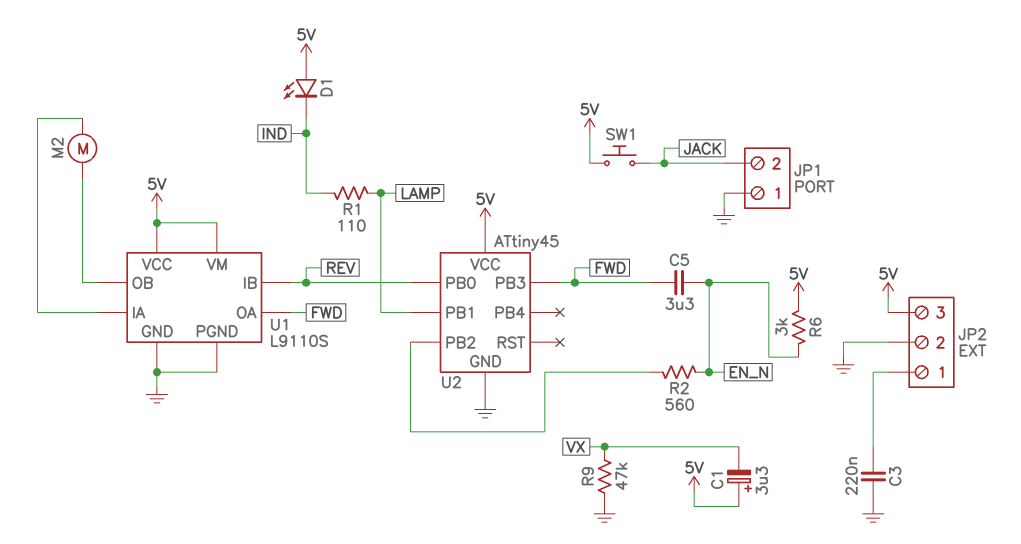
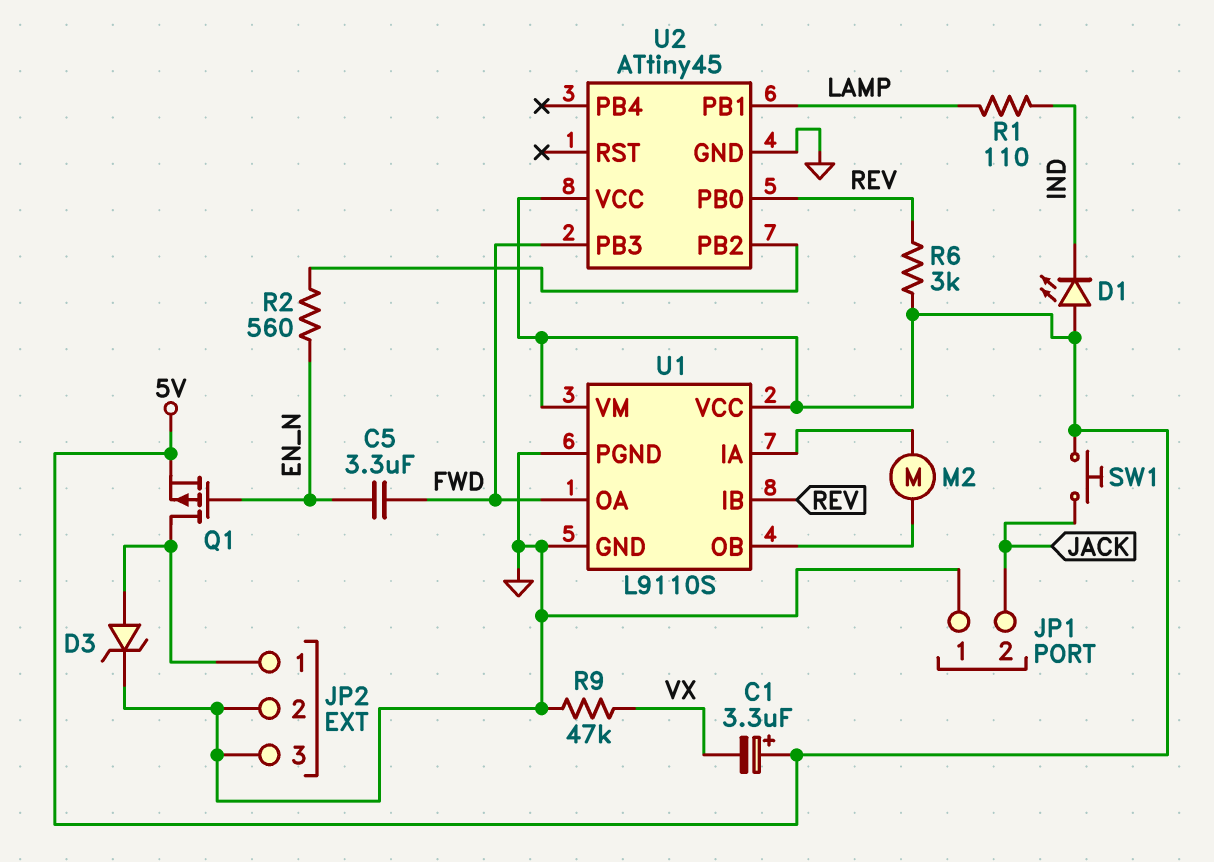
C3: 220nF (GND, JP2/1) -> none
D3: none -> zener (A JP2/1, K GND)
JP2 pin 3: 5V -> GND
Q1: none -> PMOS (G EN_N, D JP2/1, S 5V)
R6: 3k (5V, EN_N) -> 3k (5V, REV)

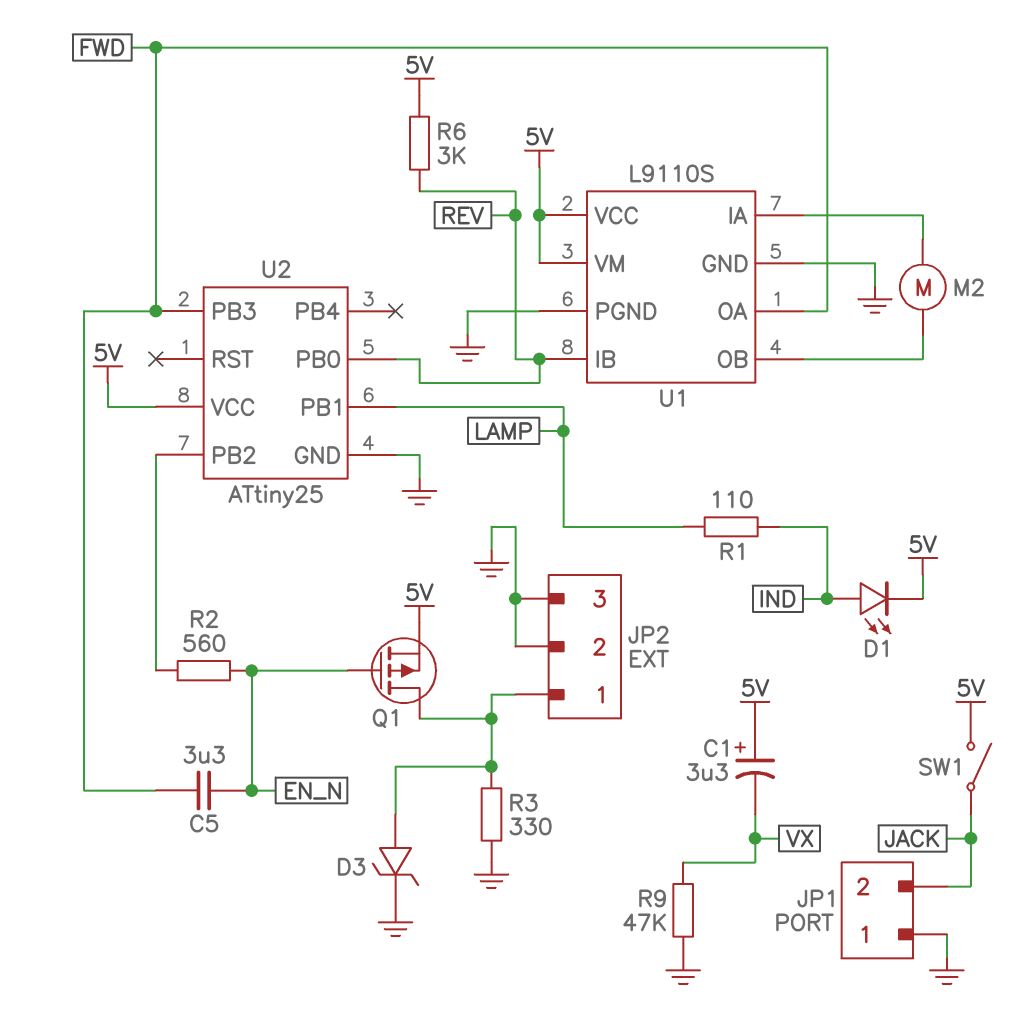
D1: LED (A 5V, K IND) -> LED (A IND, K 5V)
R3: none -> 330 (GND, JP2/1)
SW1: button (5V, JACK) -> switch (5V, JACK)
U2: ATtiny45 -> ATtiny25

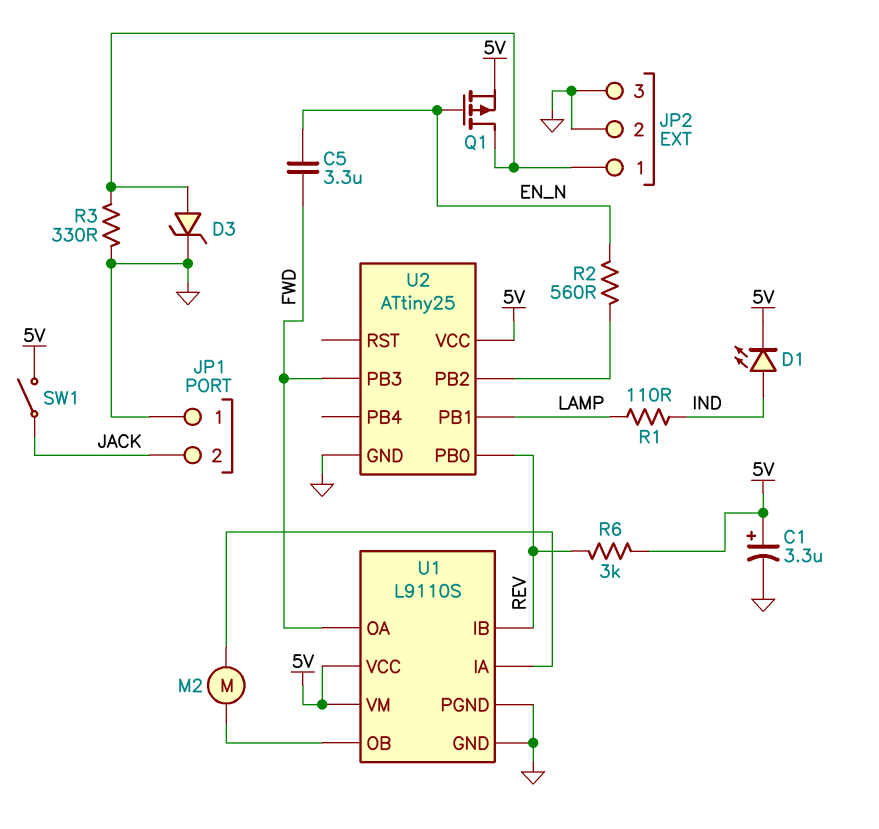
C1: 3.3uF (plus 5V, minus VX) -> 3.3uF (plus 5V, minus GND)
R9: 47k (GND, VX) -> none

